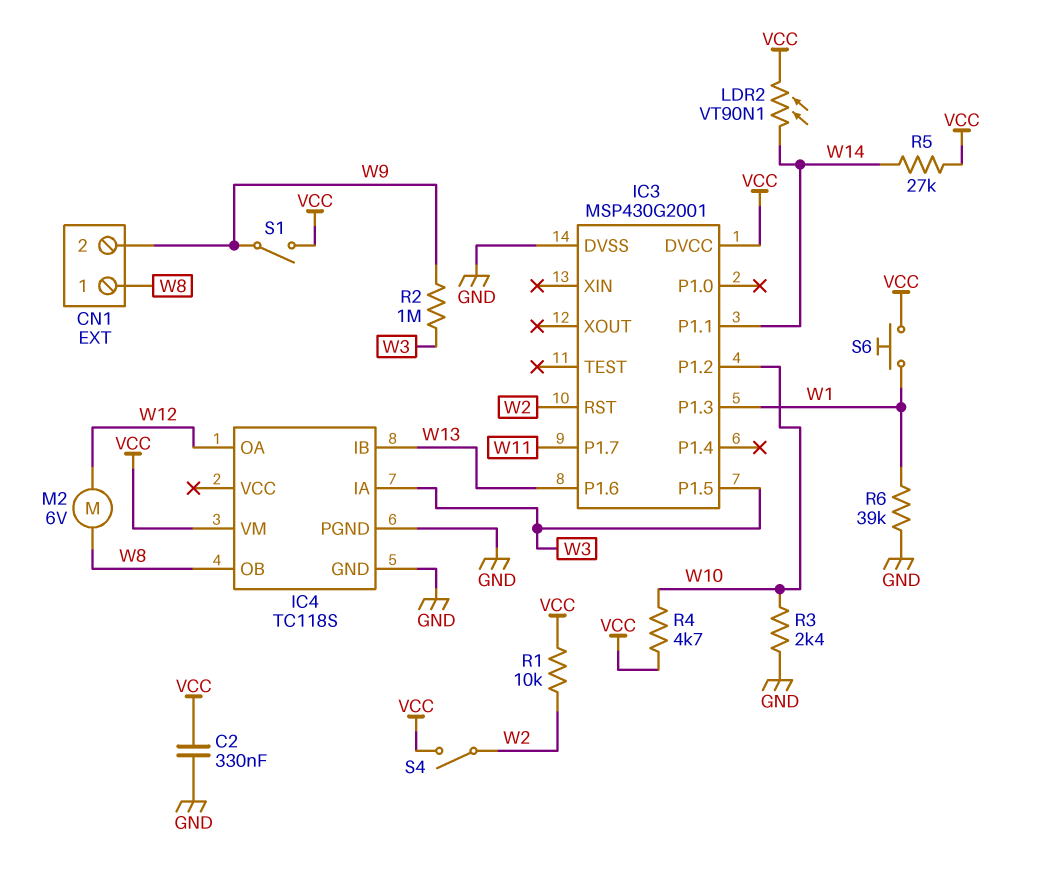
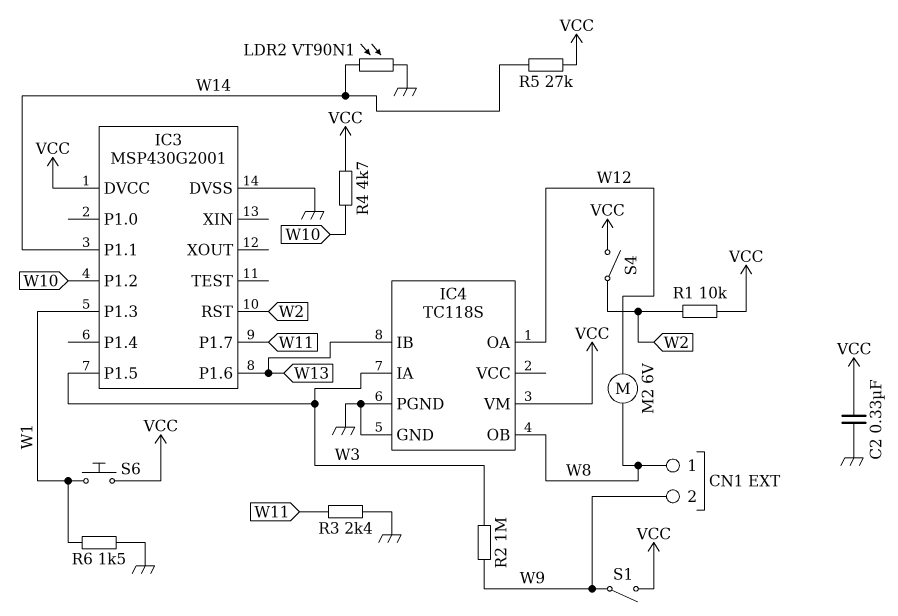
LDR2: VT90N1 (VCC, W14) -> VT90N1 (GND, W14)
R3: 2.4k (GND, W10) -> 2.4k (GND, W11)
R6: 39k (GND, W1) -> 1.5k (GND, W1)

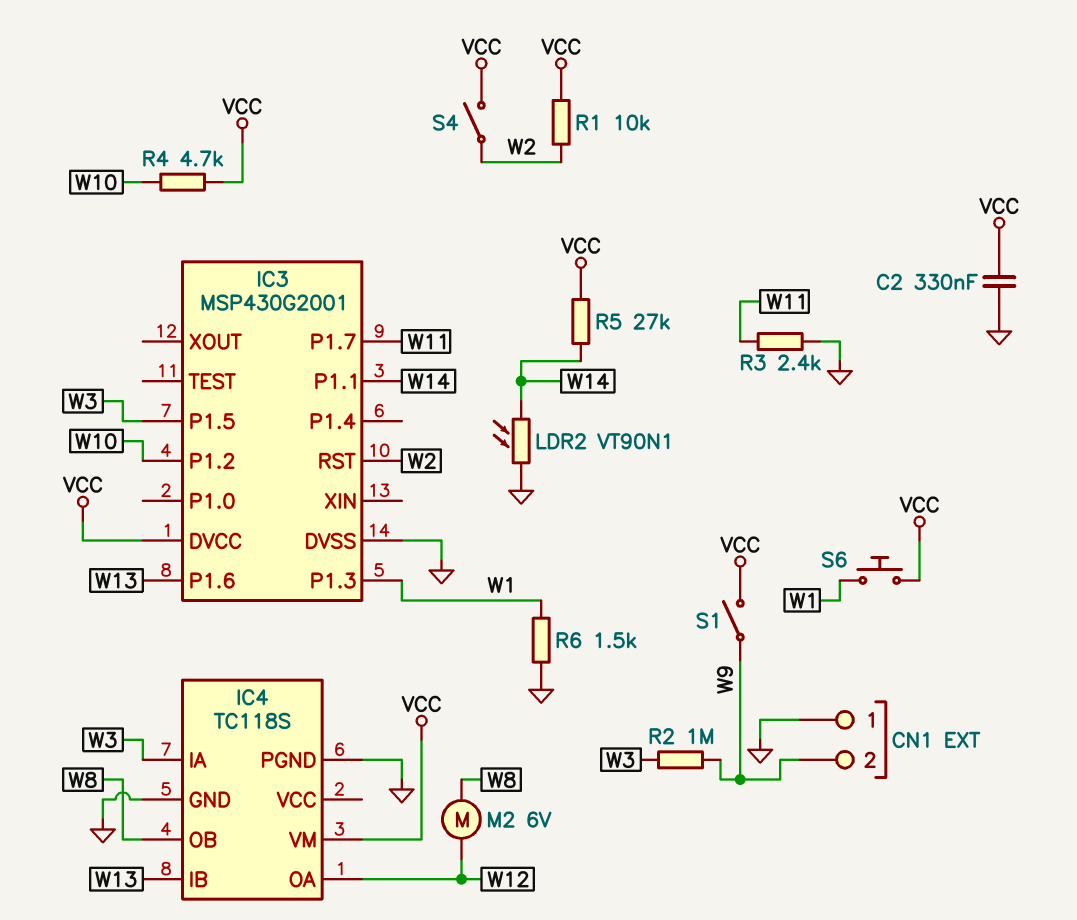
CN1 pin 1: W8 -> GND

